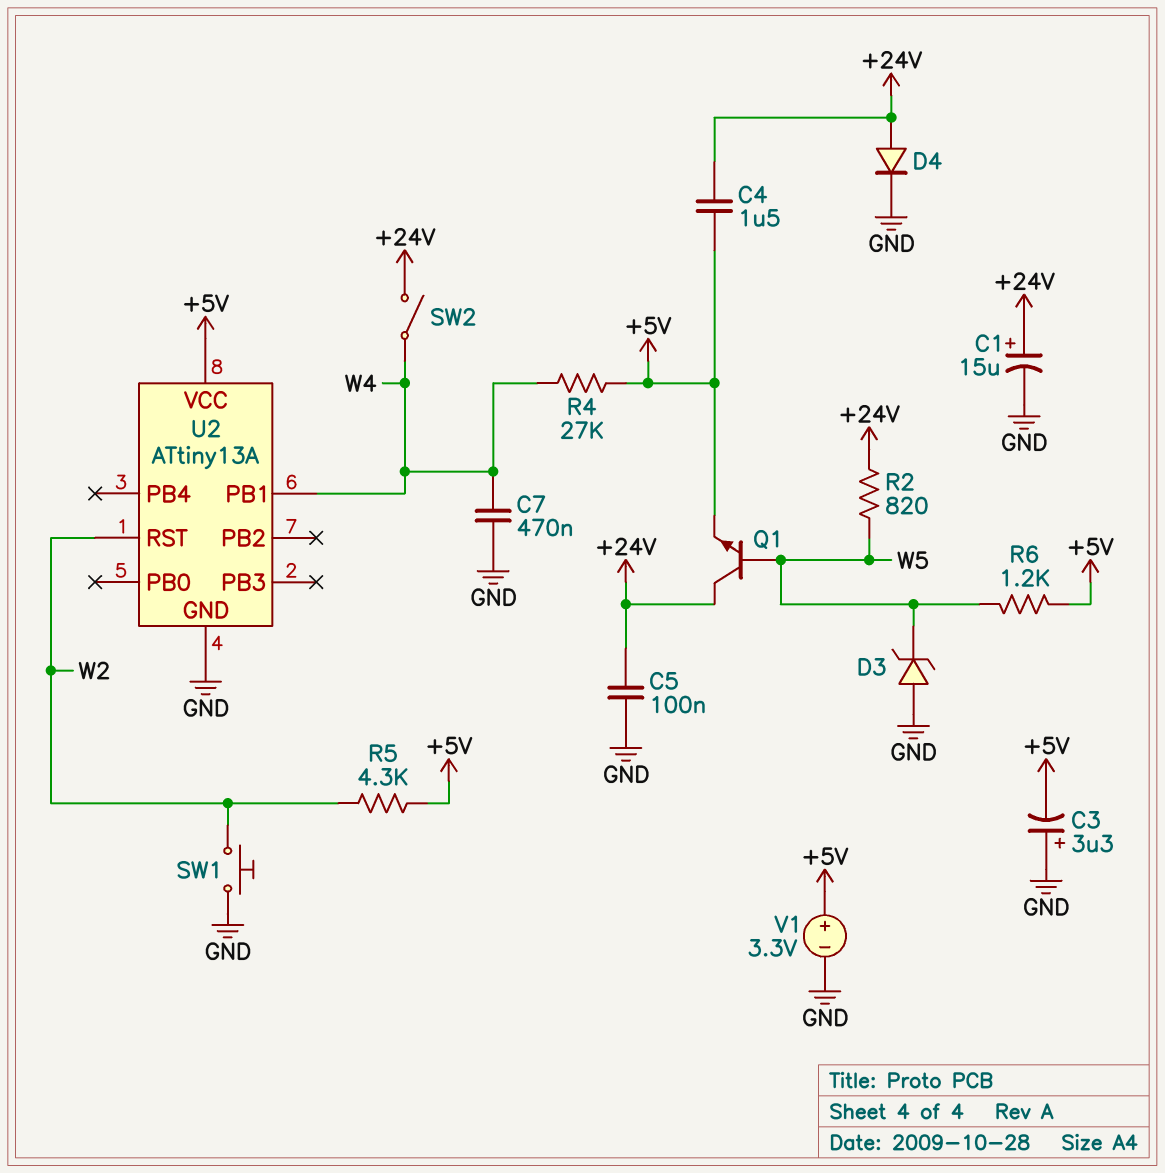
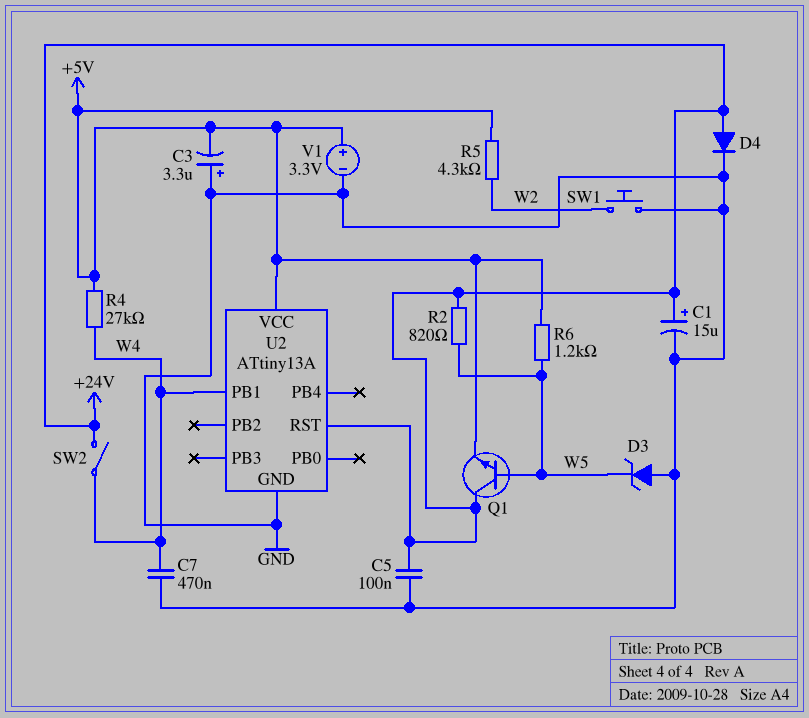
C4: 1.5uF (+5V, +24V) -> none
U2 pin RST: W2 -> +24V

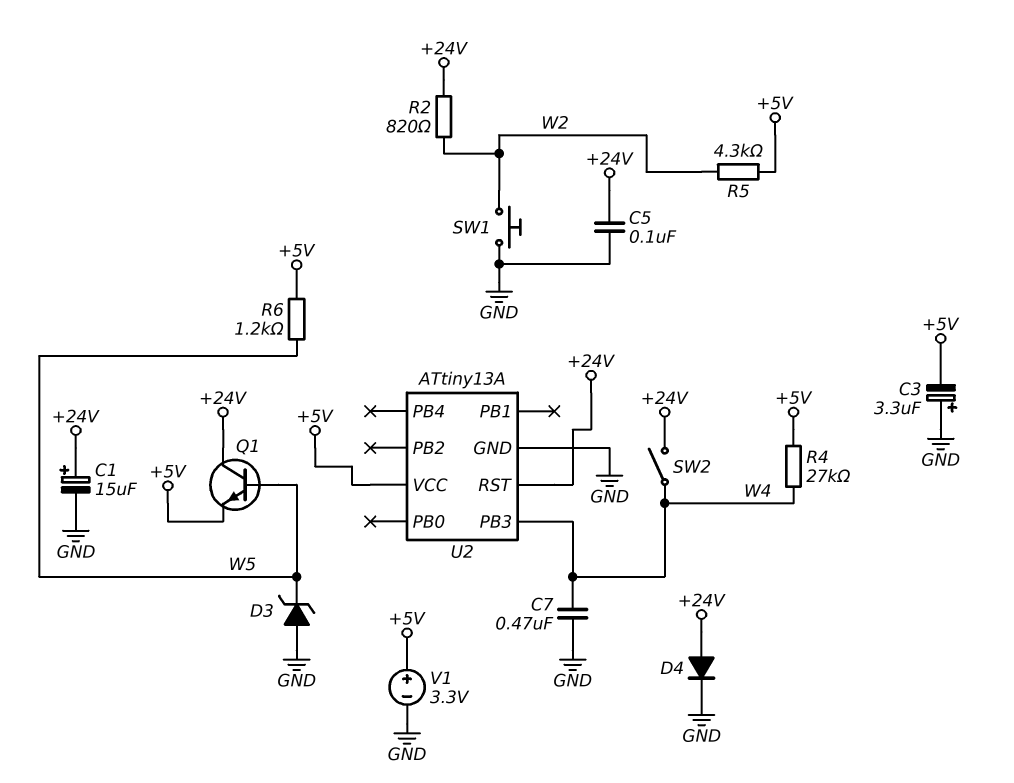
R2: 820 (+24V, W5) -> 820 (+24V, W2)
U2 pin PB1: W4 -> none
U2 pin PB3: none -> W4

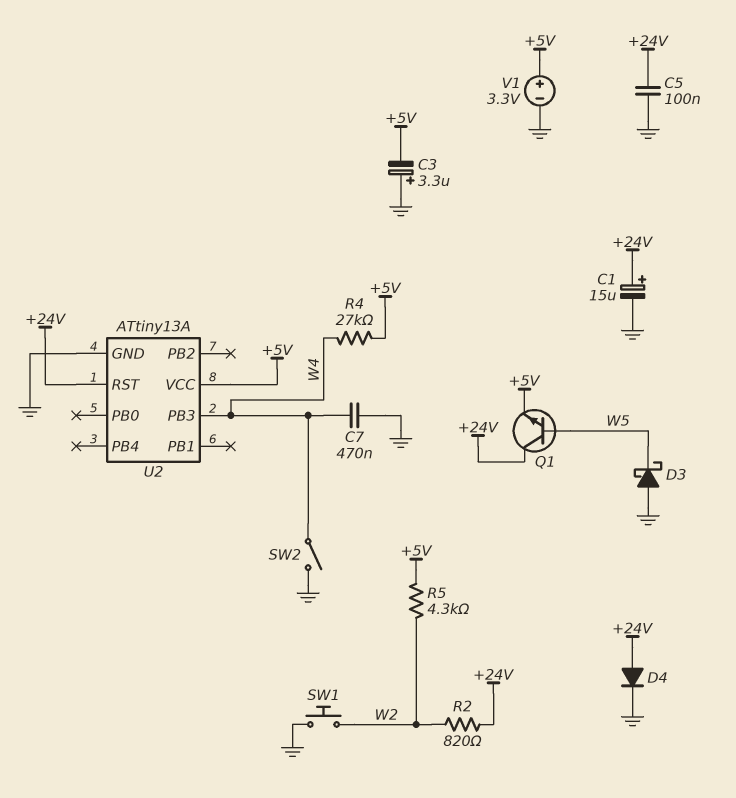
D3: zener (A GND, K W5) -> schottky (A GND, K W5)
R6: 1.2k (+5V, W5) -> none
SW2: switch (+24V, W4) -> switch (GND, W4)

